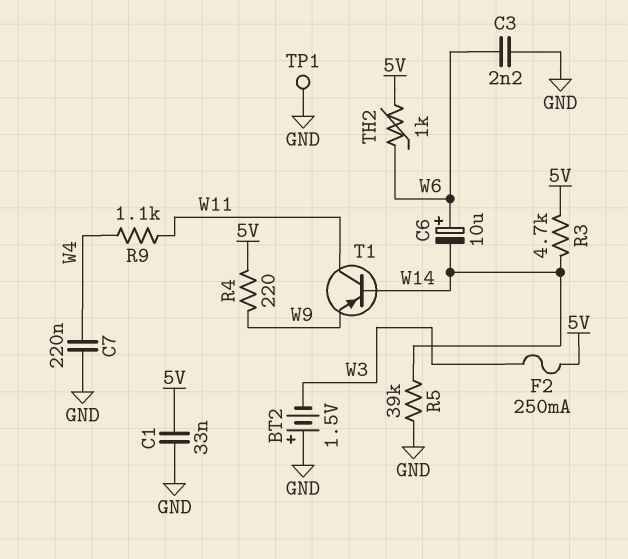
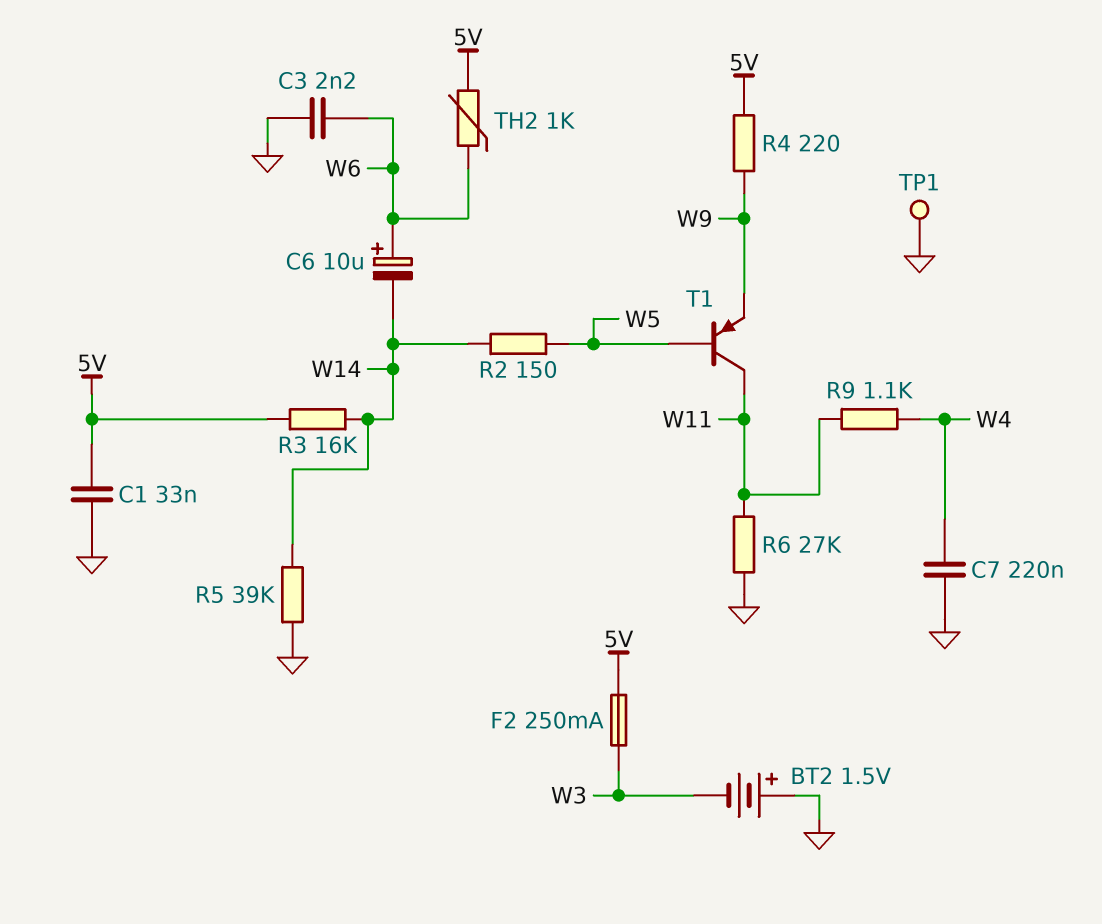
R2: none -> 150 (W5, W14)
R3: 4.7k (5V, W14) -> 16k (5V, W14)
R6: none -> 27k (GND, W11)
T1: PNP (B W14, C W11, E W9) -> PNP (B W5, C W11, E W9)

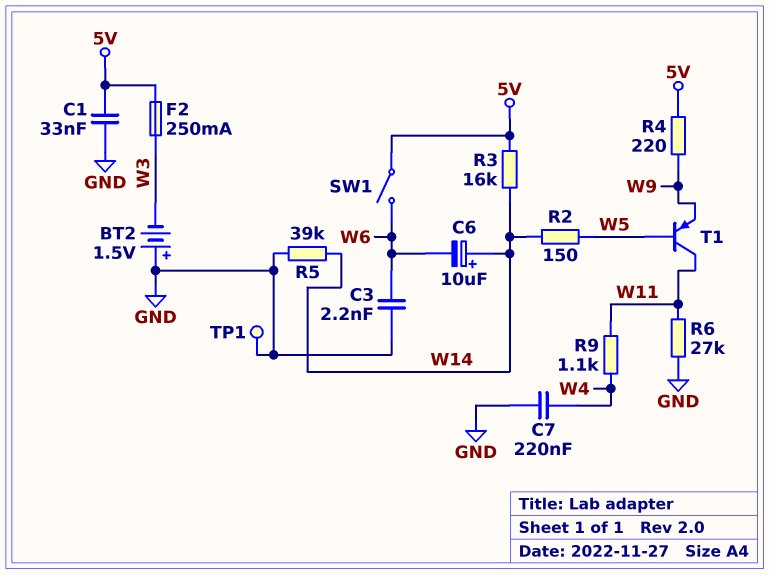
C6: 10uF (plus W6, minus W14) -> 10uF (plus W14, minus W6)
SW1: none -> switch (5V, W6)
TH2: 1k (5V, W6) -> none

